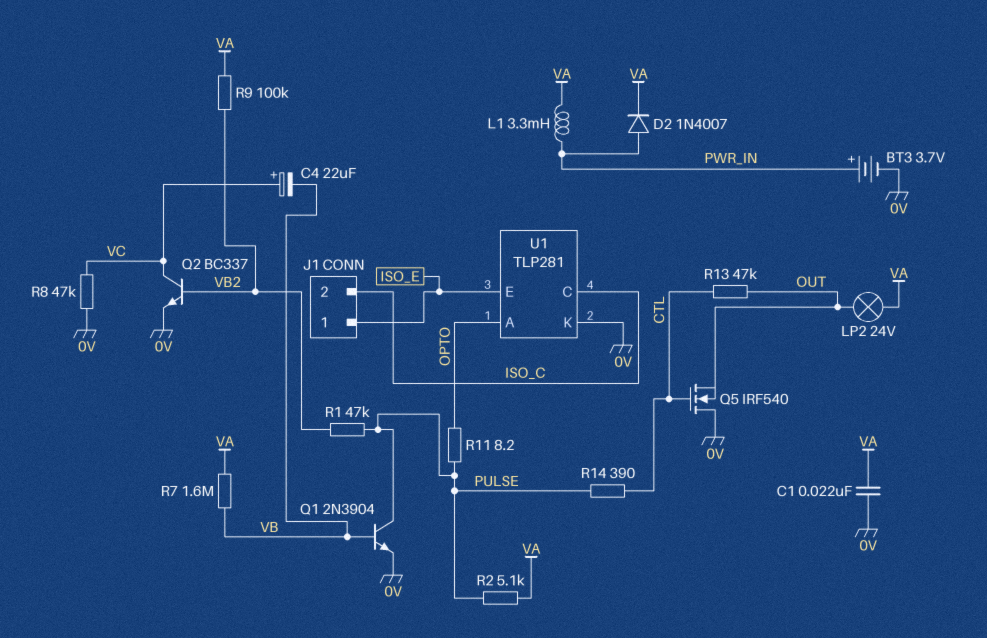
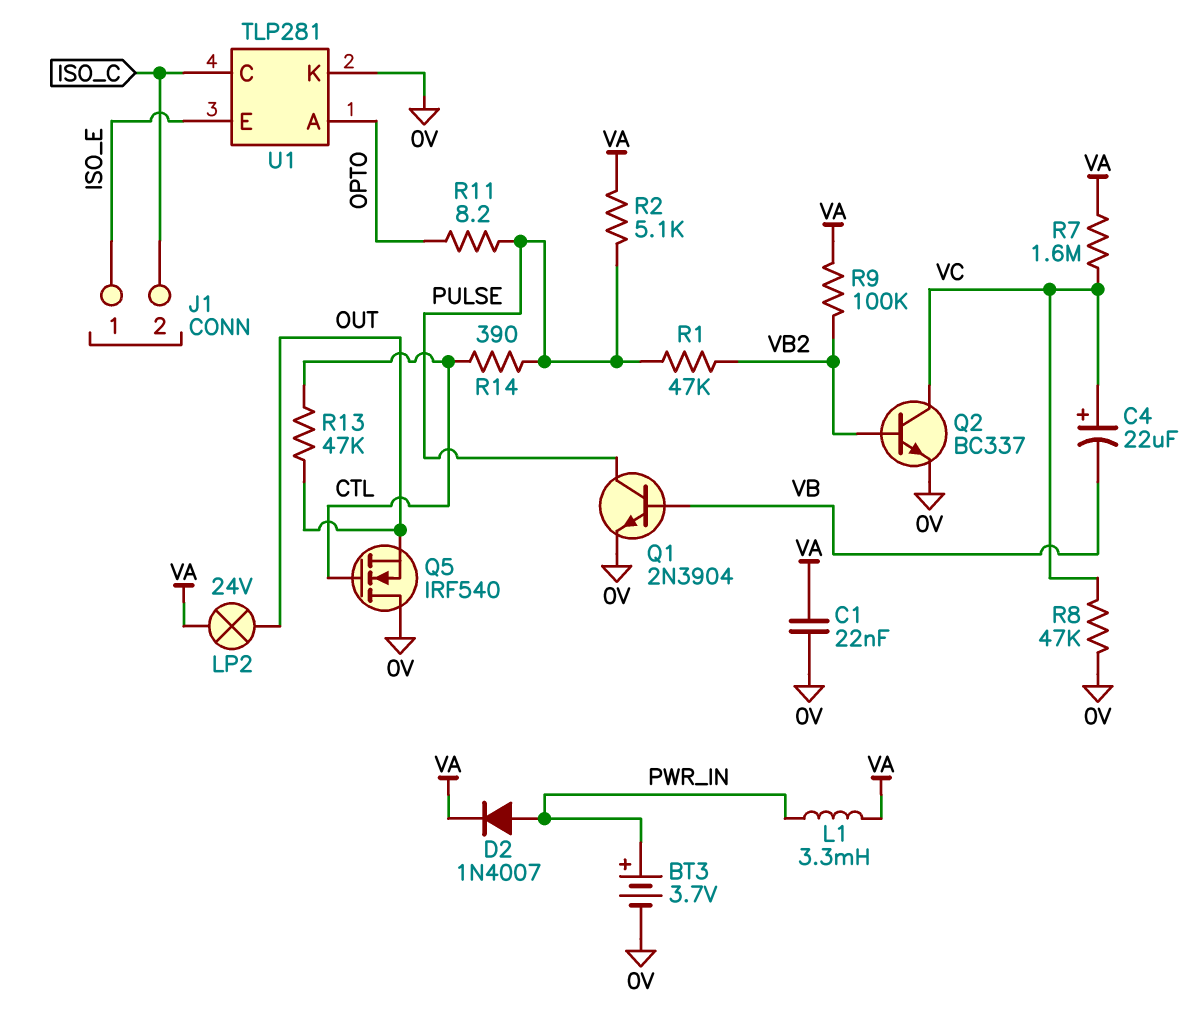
R7: 1.6M (VA, VB) -> 1.6M (VA, VC)

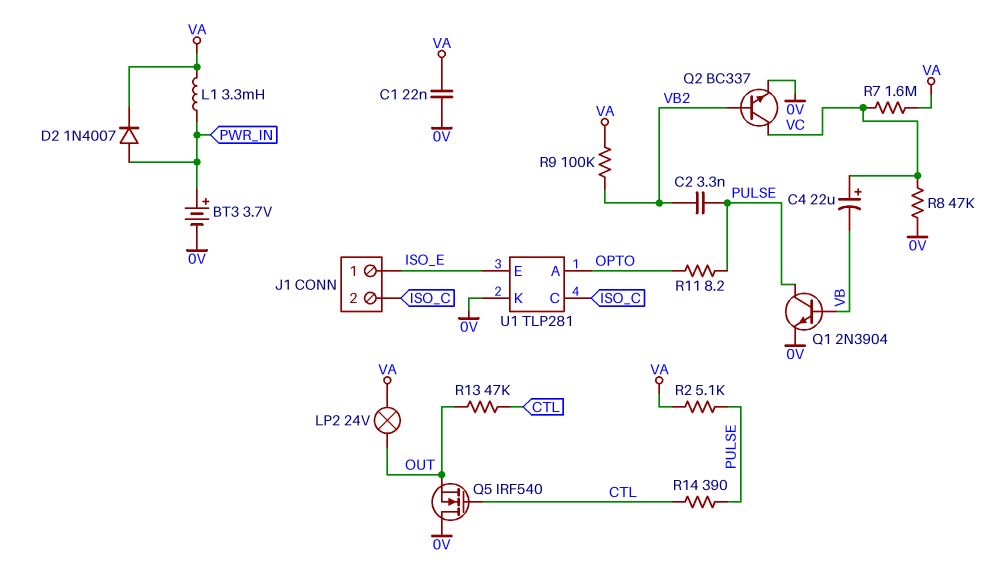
C2: none -> 3.3nF (PULSE, VB2)
R1: 47k (PULSE, VB2) -> none

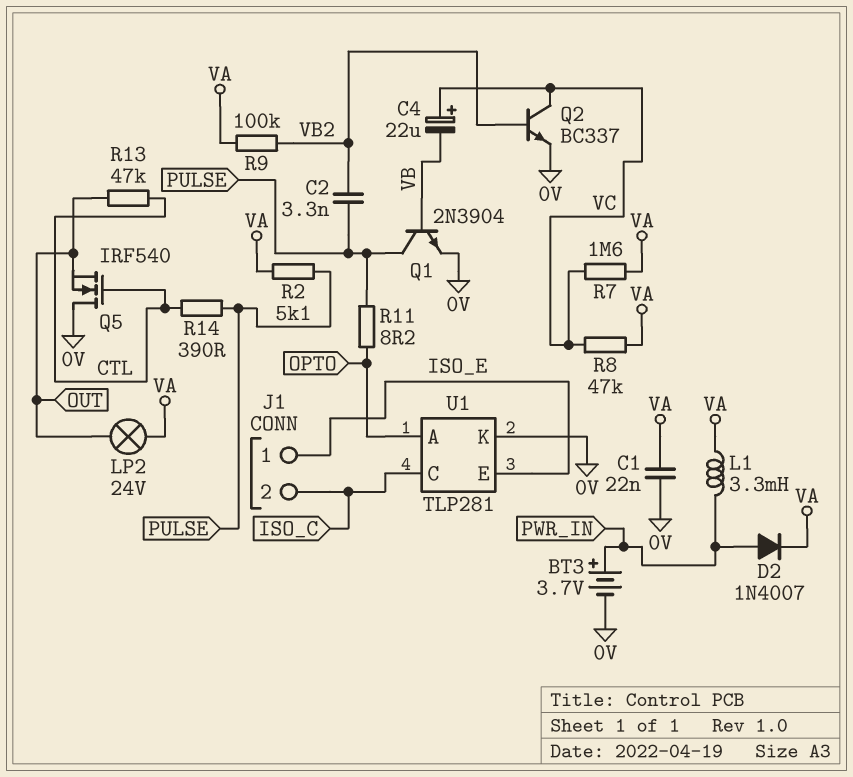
R8: 47k (0V, VC) -> 47k (VA, VC)

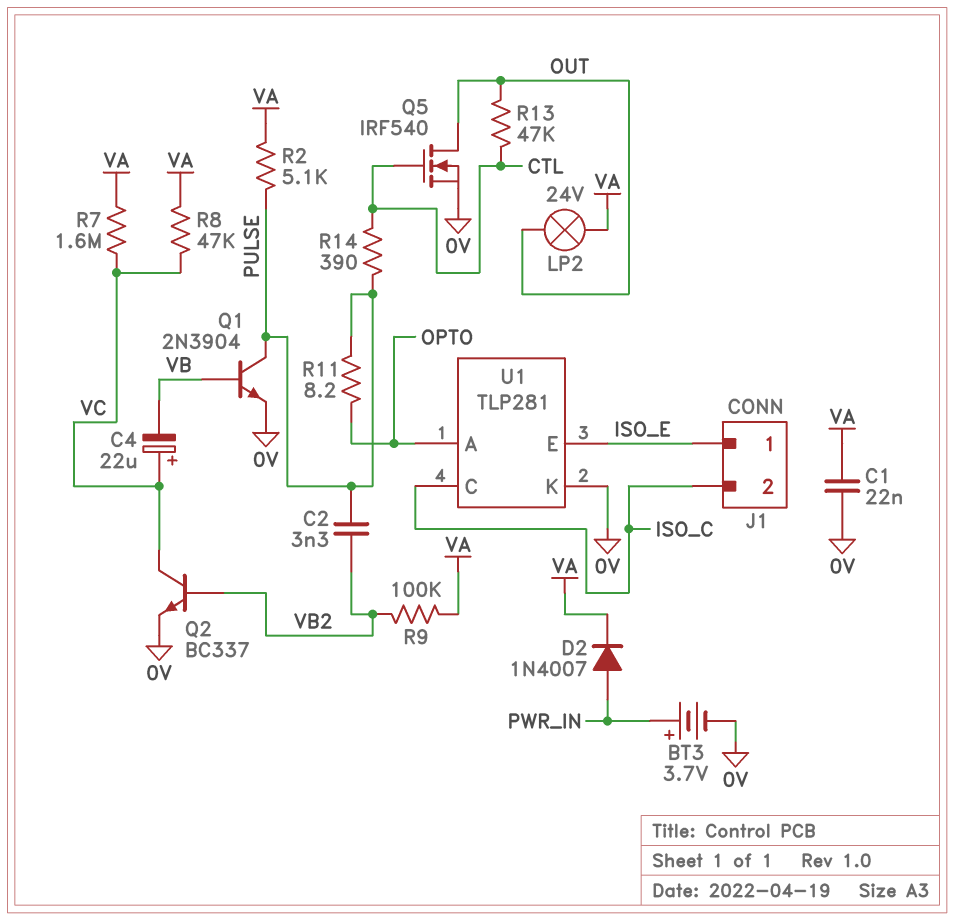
L1: 3.3mH (PWR_IN, VA) -> none
Q5: NMOS IRF540 (G CTL, D 0V, S OUT) -> NMOS IRF540 (G CTL, D OUT, S 0V)

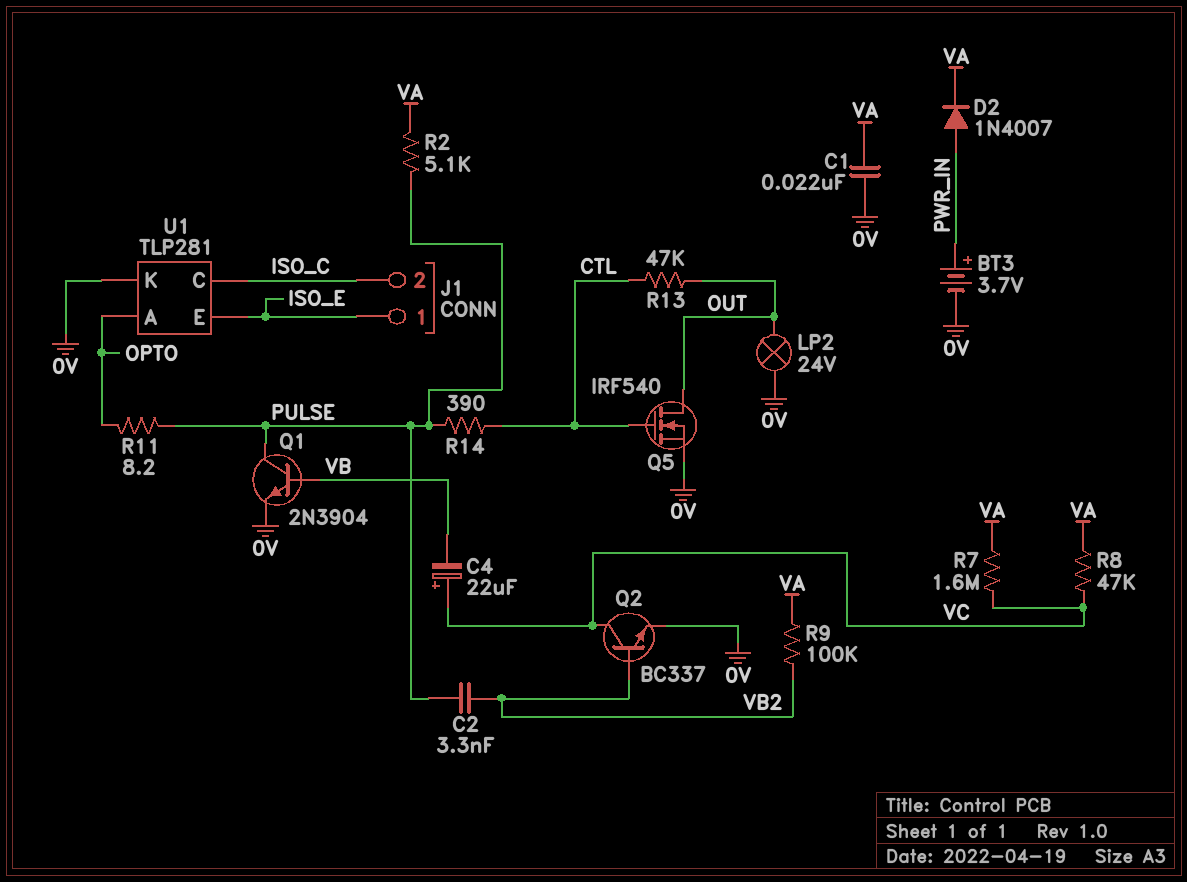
LP2: lamp 24V (OUT, VA) -> lamp 24V (0V, OUT)

